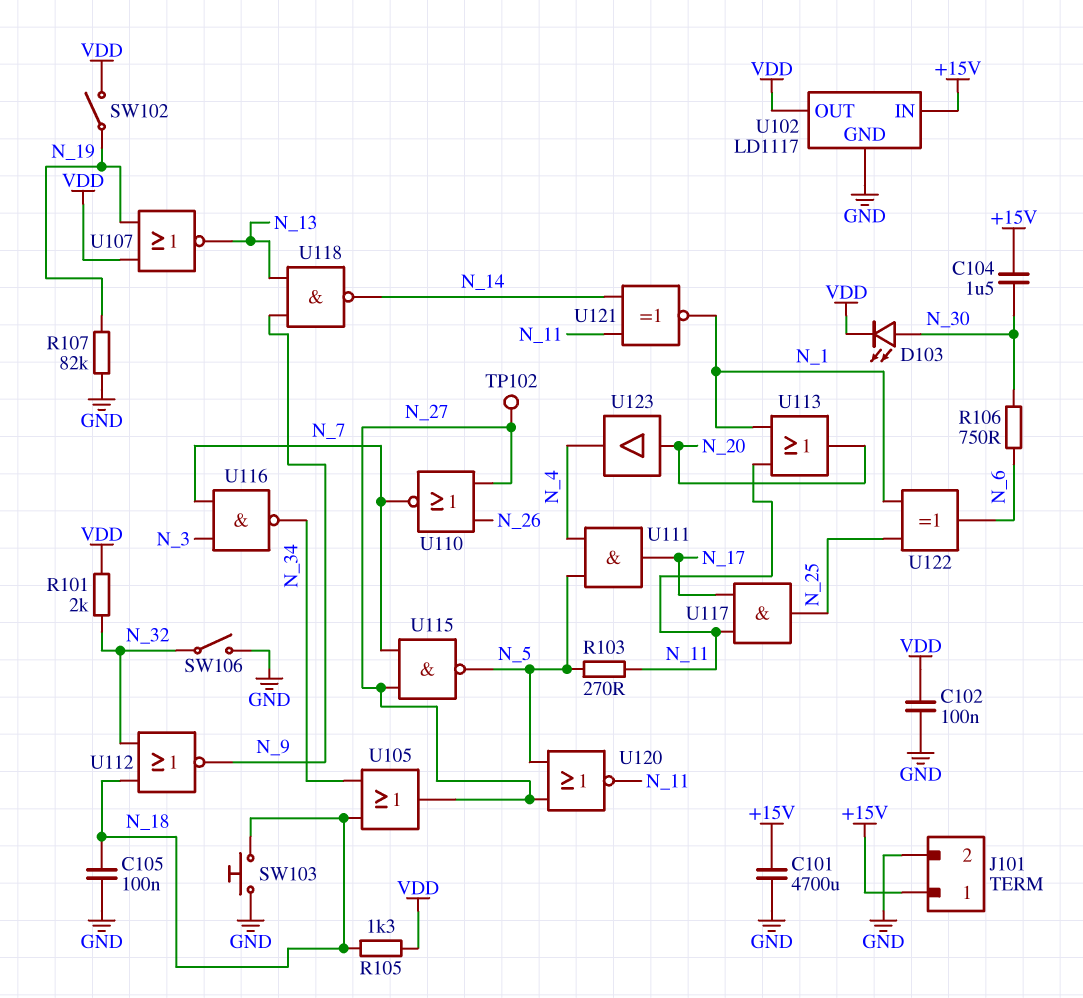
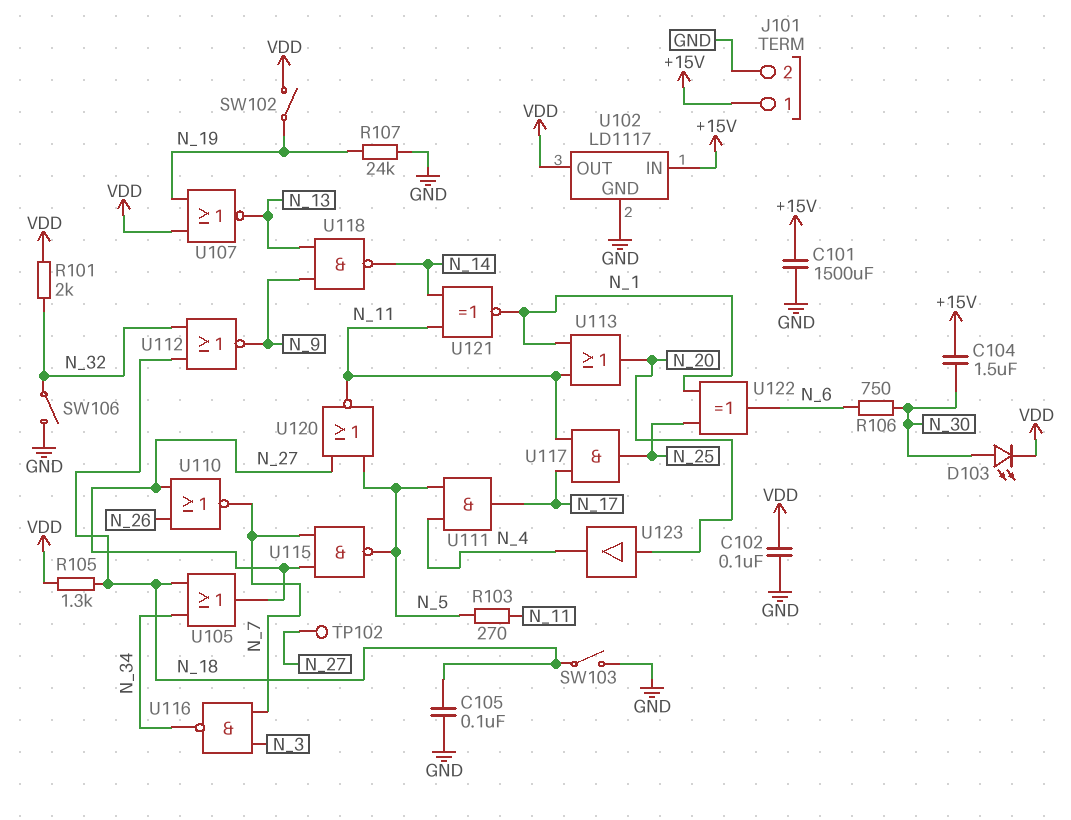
C101: 4700uF (+15V, GND) -> 1500uF (+15V, GND)
R107: 82k (GND, N_19) -> 24k (GND, N_19)
SW103: button (GND, N_18) -> switch (GND, N_18)

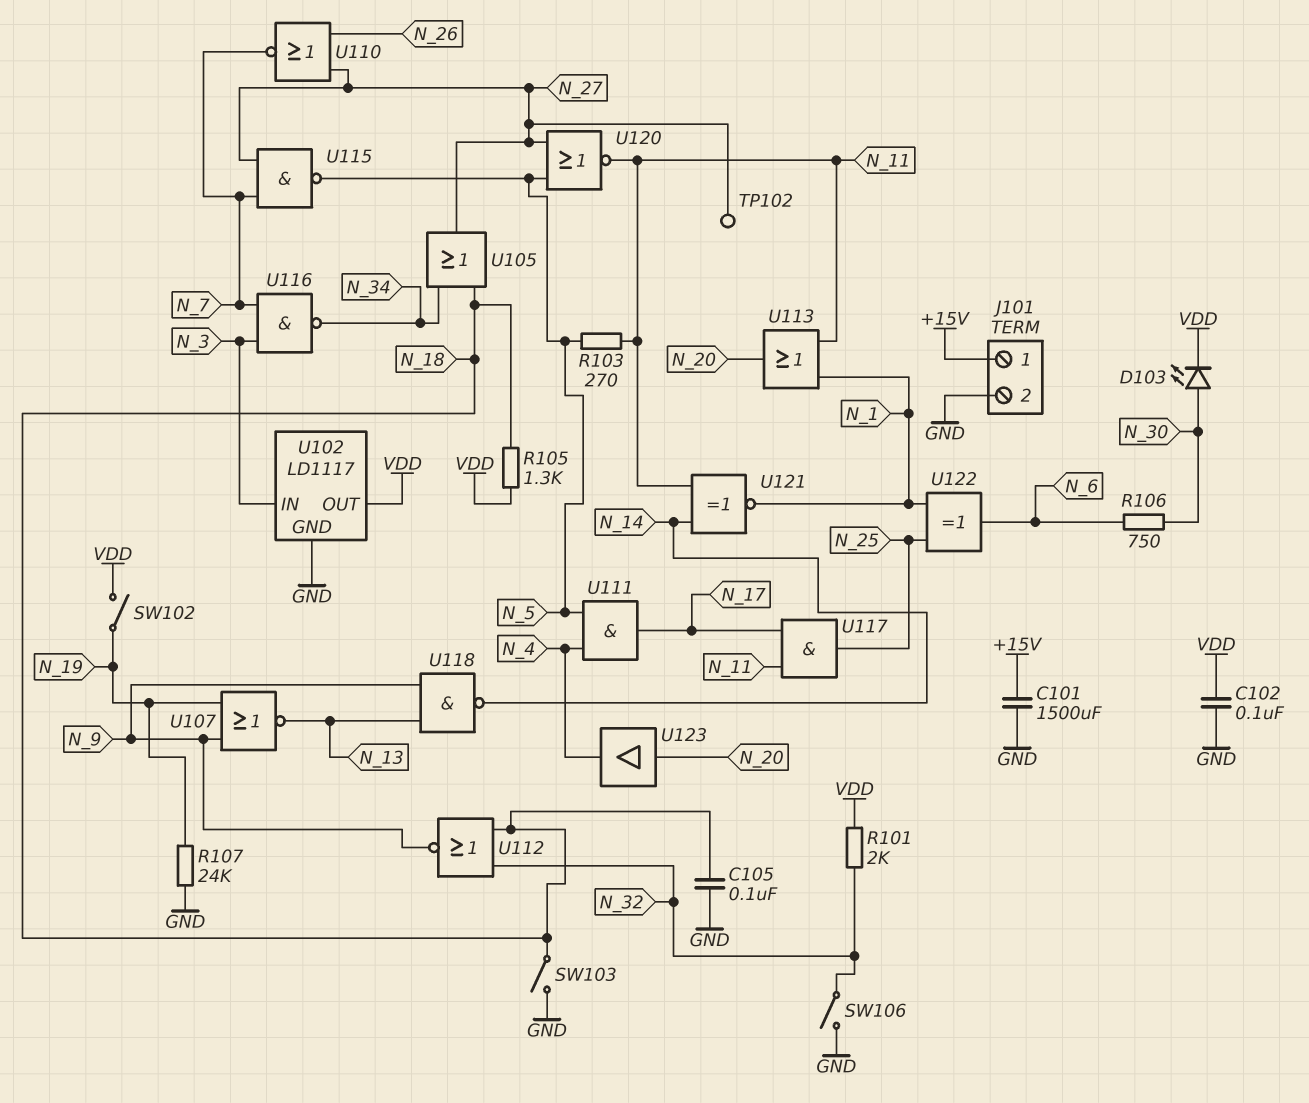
C104: 1.5uF (+15V, N_30) -> none
U102 pin IN: +15V -> N_3
U107: NOR (in N_19, in VDD, out N_13) -> NOR (in N_9, in N_19, out N_13)

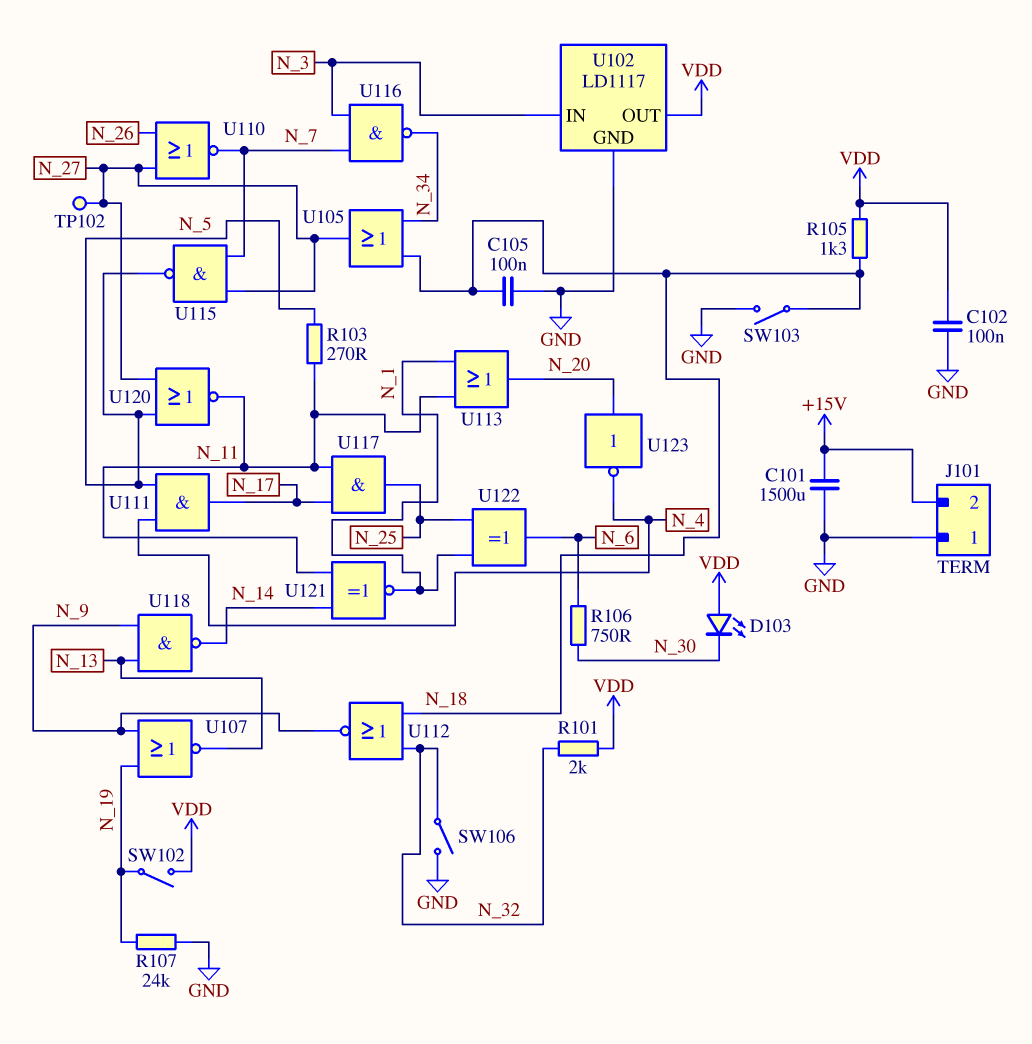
D103: LED (A N_30, K VDD) -> LED (A VDD, K N_30)
J101 pin 1: +15V -> GND
J101 pin 2: GND -> +15V
U123: buffer (in N_20, out N_4) -> NOT (in N_20, out N_4)

